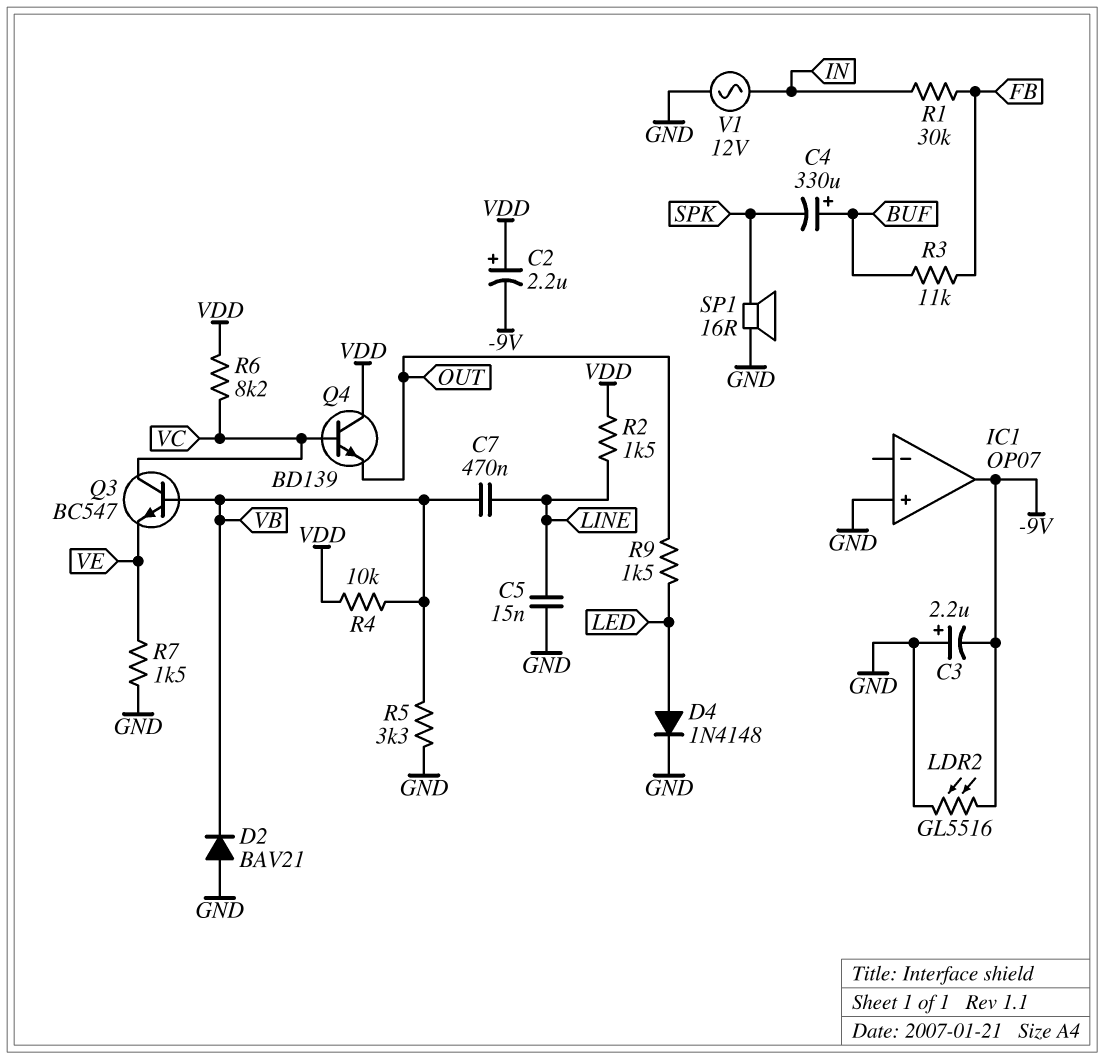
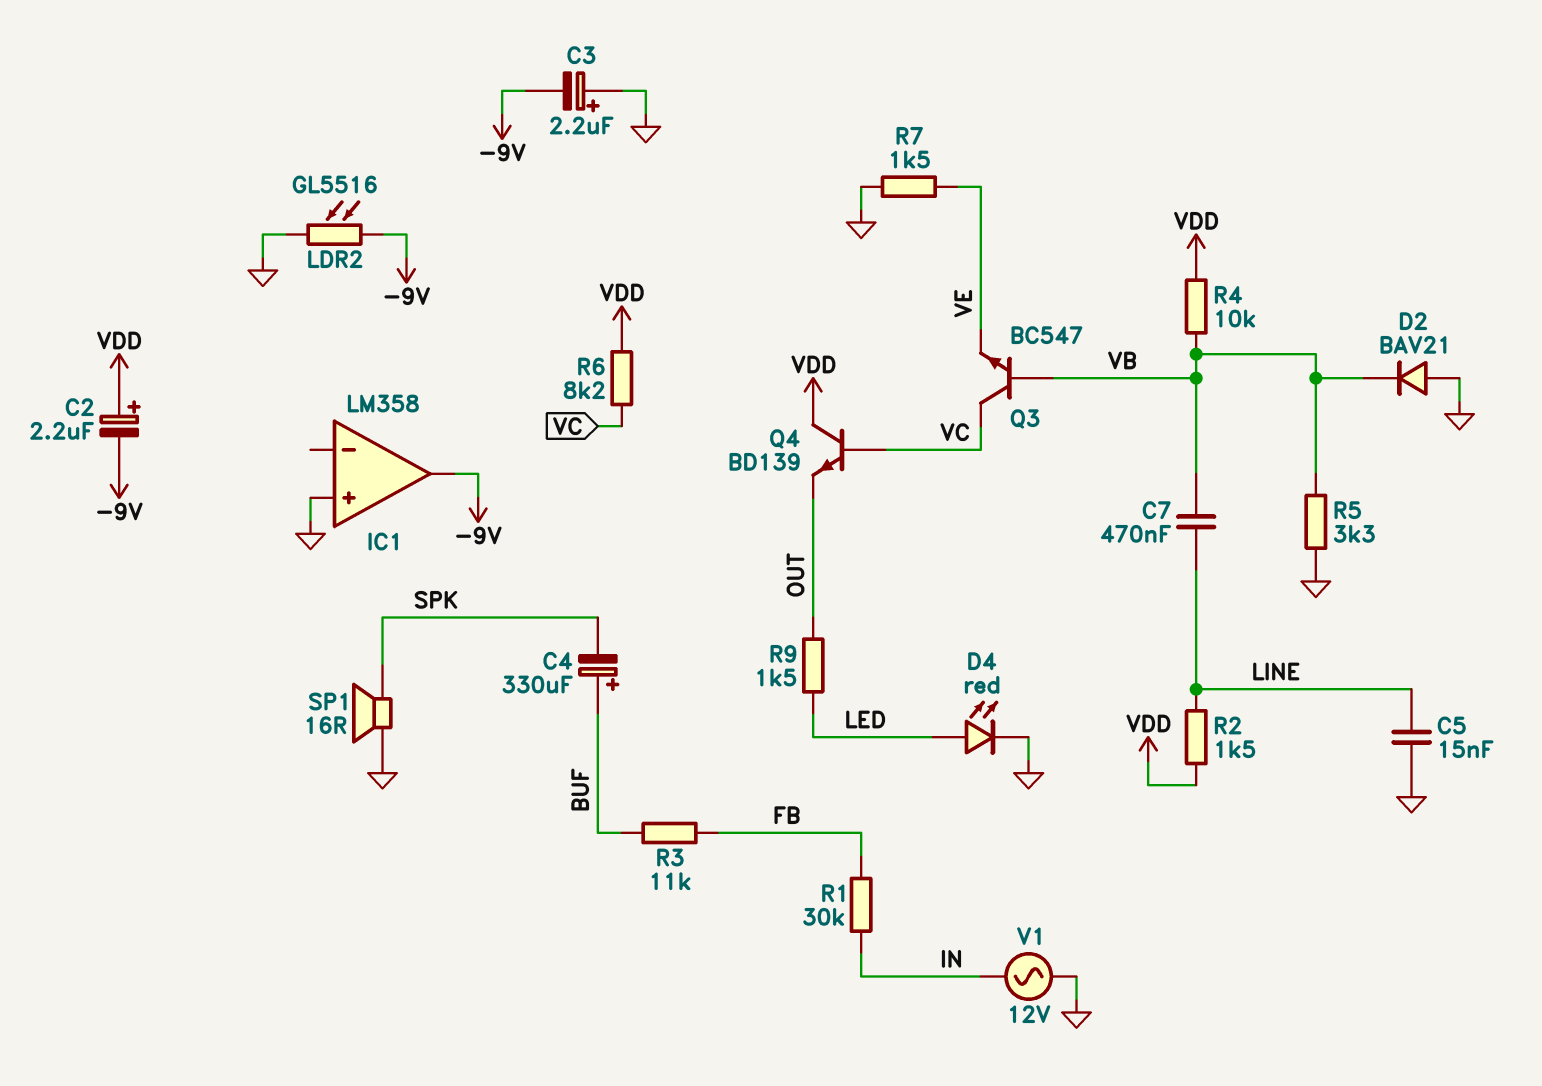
D4: diode 1N4148 (A LED, K GND) -> LED red (A LED, K GND)
IC1: OP07 -> LM358

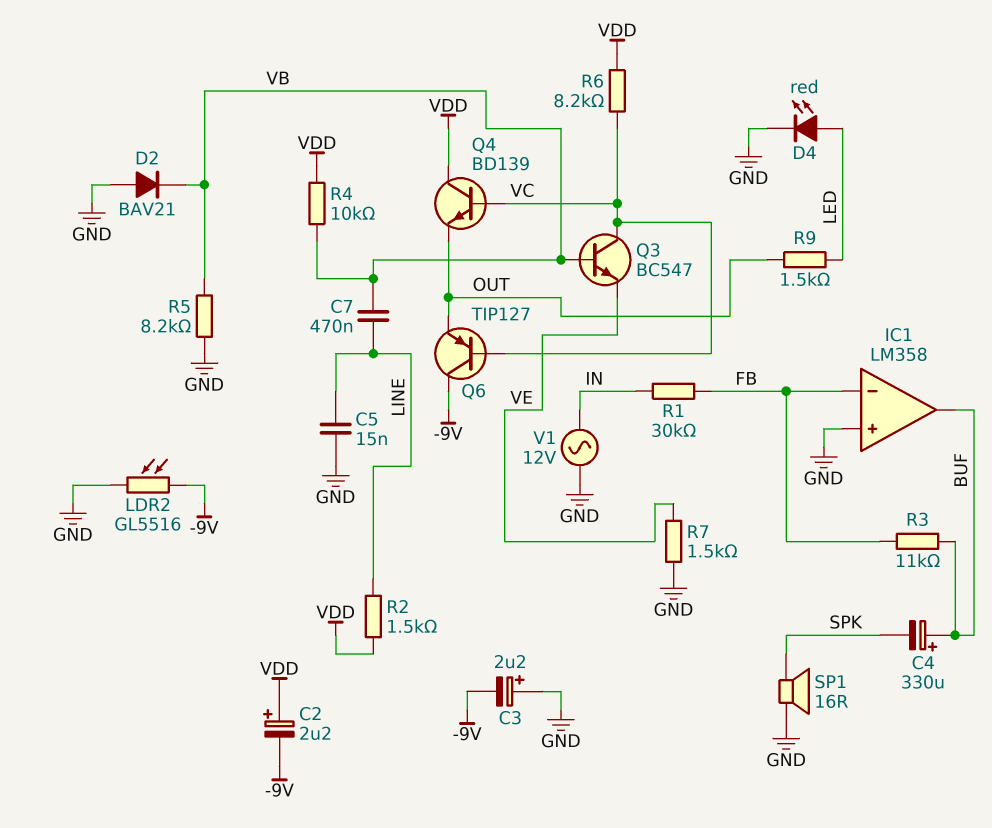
IC1 pin in-: none -> FB
IC1 pin out: -9V -> BUF
Q6: none -> PNP TIP127 (B VC, C -9V, E OUT)
R5: 3.3k (GND, VB) -> 8.2k (GND, VB)

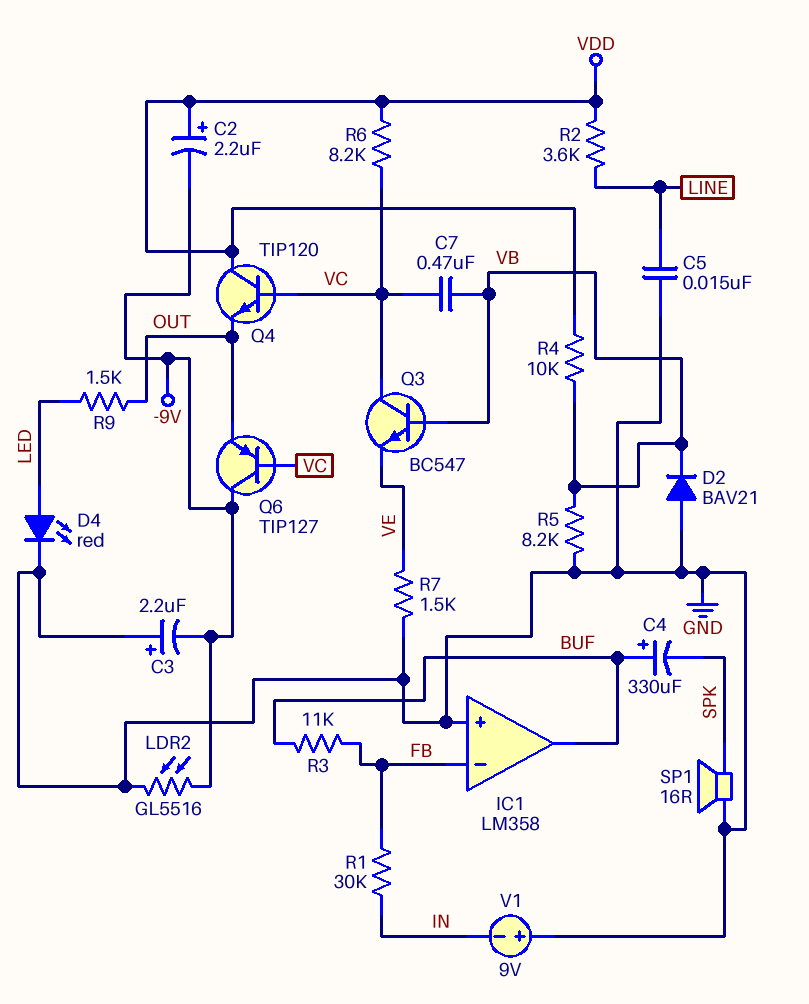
C7: 470nF (LINE, VB) -> 470nF (VB, VC)
Q4: NPN BD139 (B VC, C VDD, E OUT) -> NPN TIP120 (B VC, C VDD, E OUT)
R2: 1.5k (LINE, VDD) -> 3.6k (LINE, VDD)
V1: AC 12V (GND, IN) -> 9V (plus GND, minus IN)

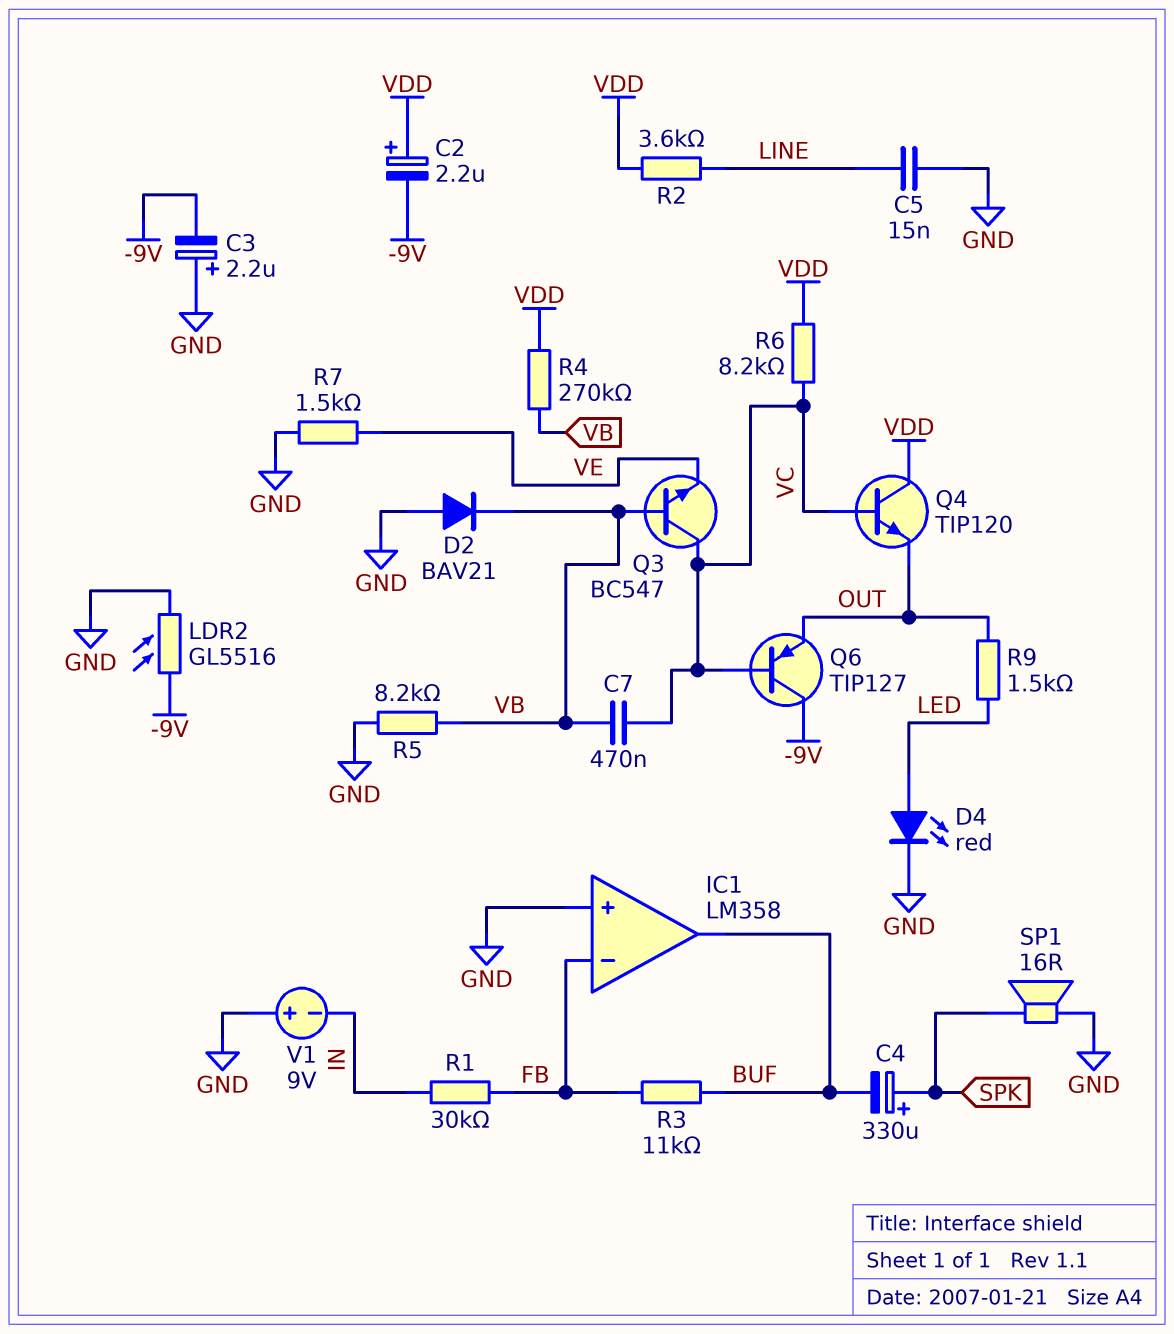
C4: 330uF (plus BUF, minus SPK) -> 330uF (plus SPK, minus BUF)
R4: 10k (VB, VDD) -> 270k (VB, VDD)

